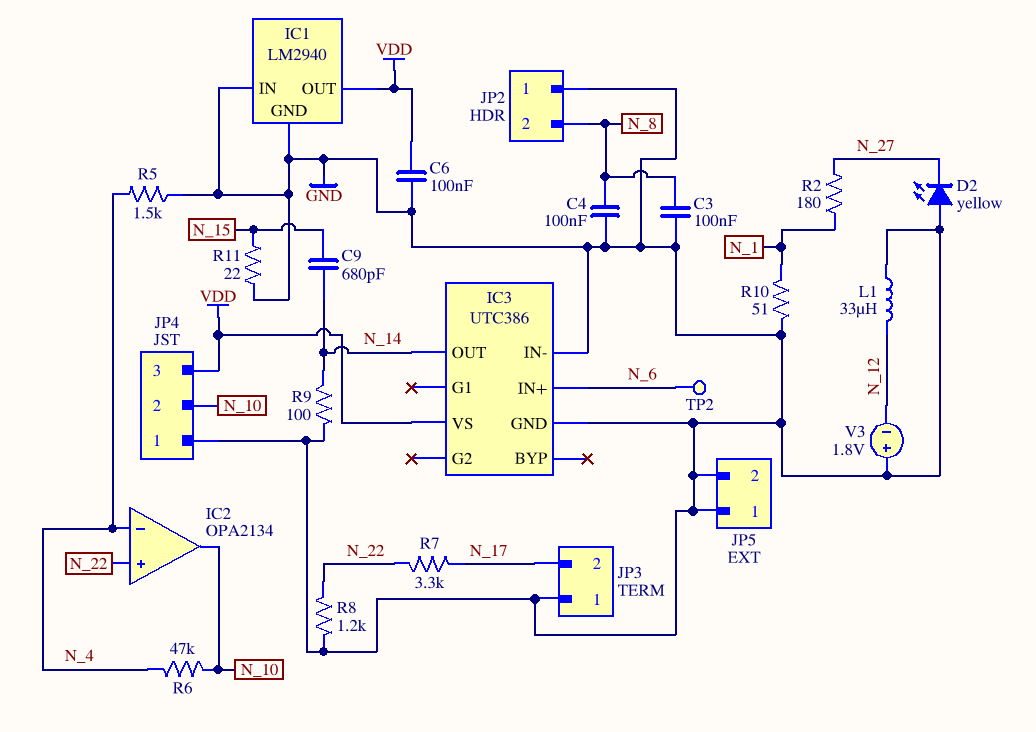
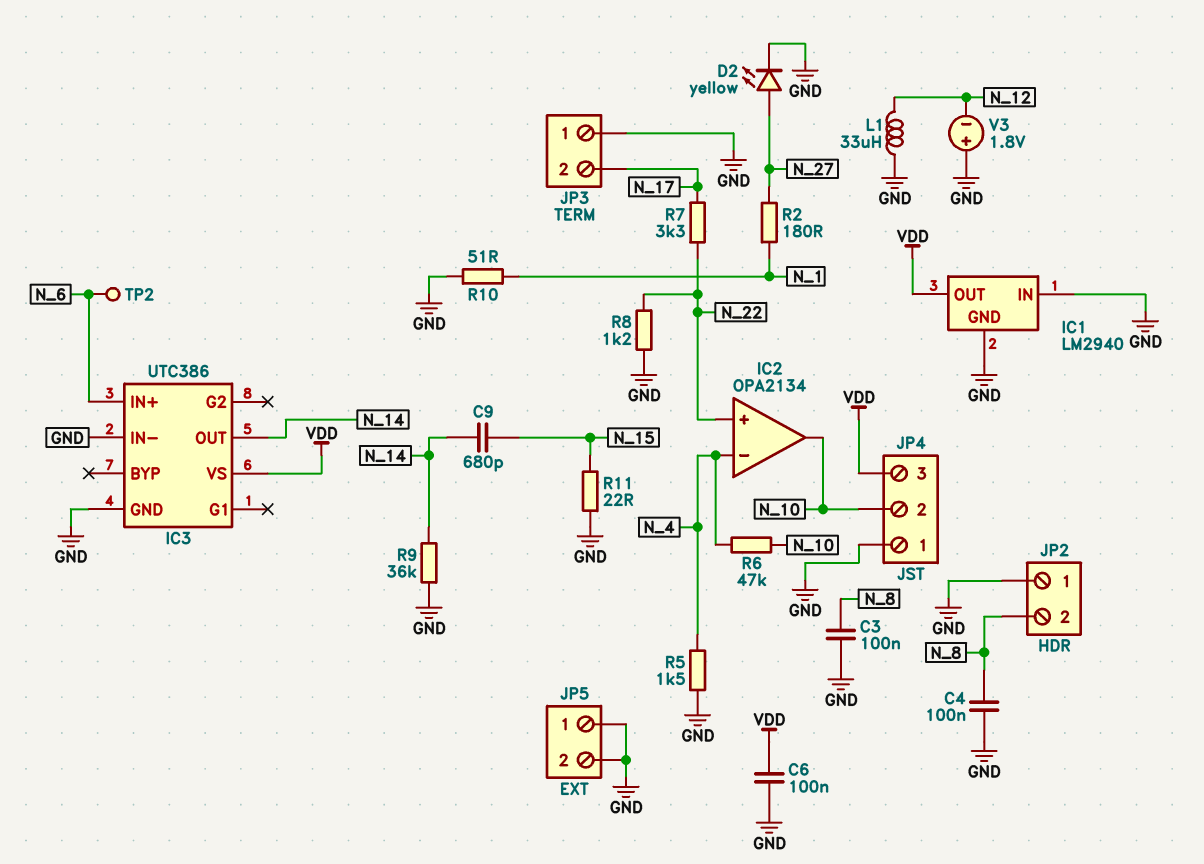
D2: LED yellow (A GND, K N_27) -> LED yellow (A N_27, K GND)
R9: 100 (GND, N_14) -> 36k (GND, N_14)

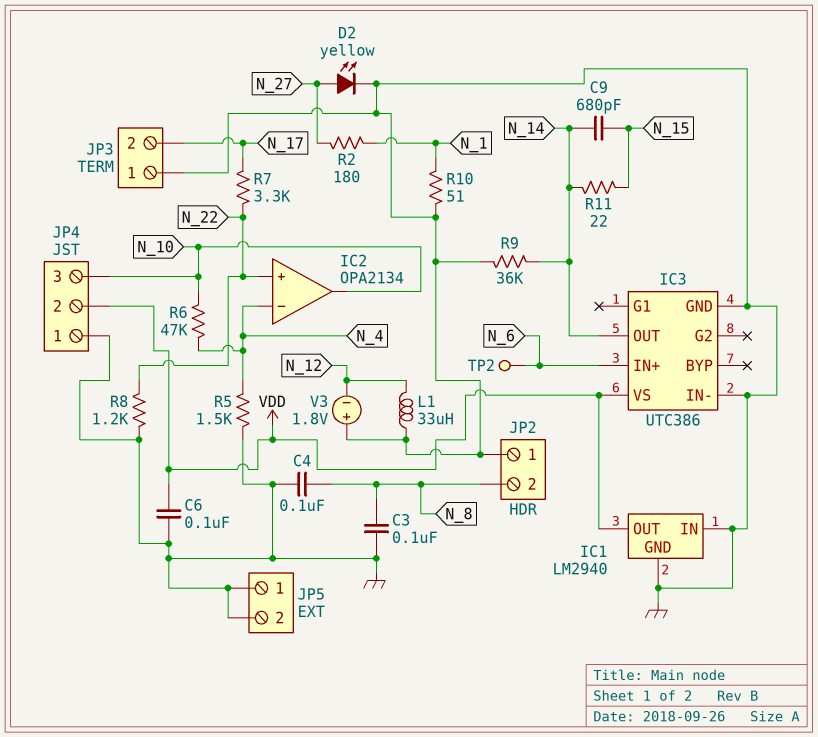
JP4 pin 2: N_10 -> VDD
JP4 pin 3: VDD -> N_10
R11: 22 (GND, N_15) -> 22 (N_14, N_15)

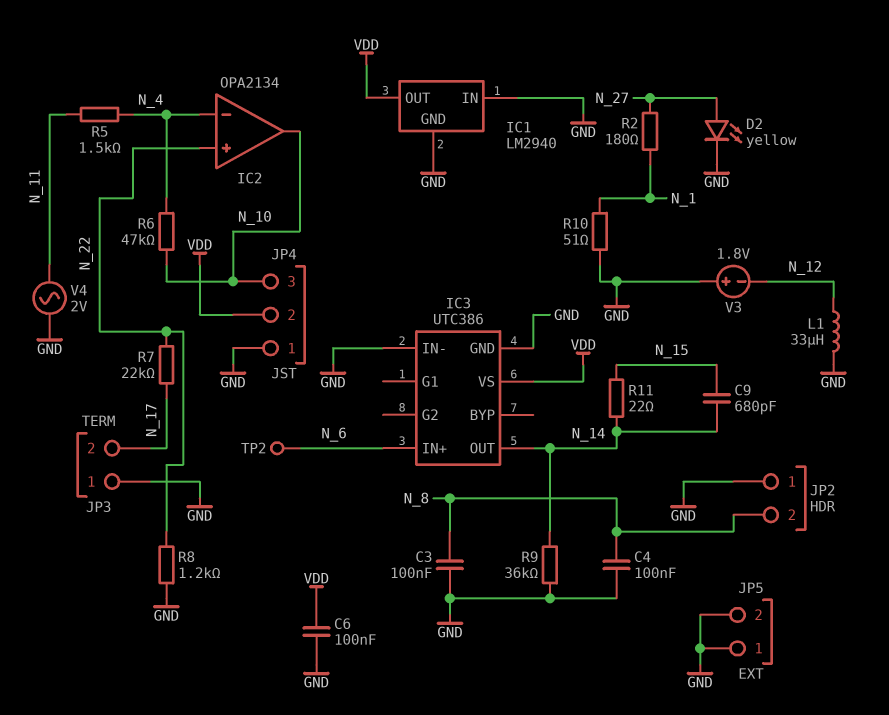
R5: 1.5k (GND, N_4) -> 1.5k (N_4, N_11)
R7: 3.3k (N_17, N_22) -> 22k (N_17, N_22)
V4: none -> AC 2V (GND, N_11)

